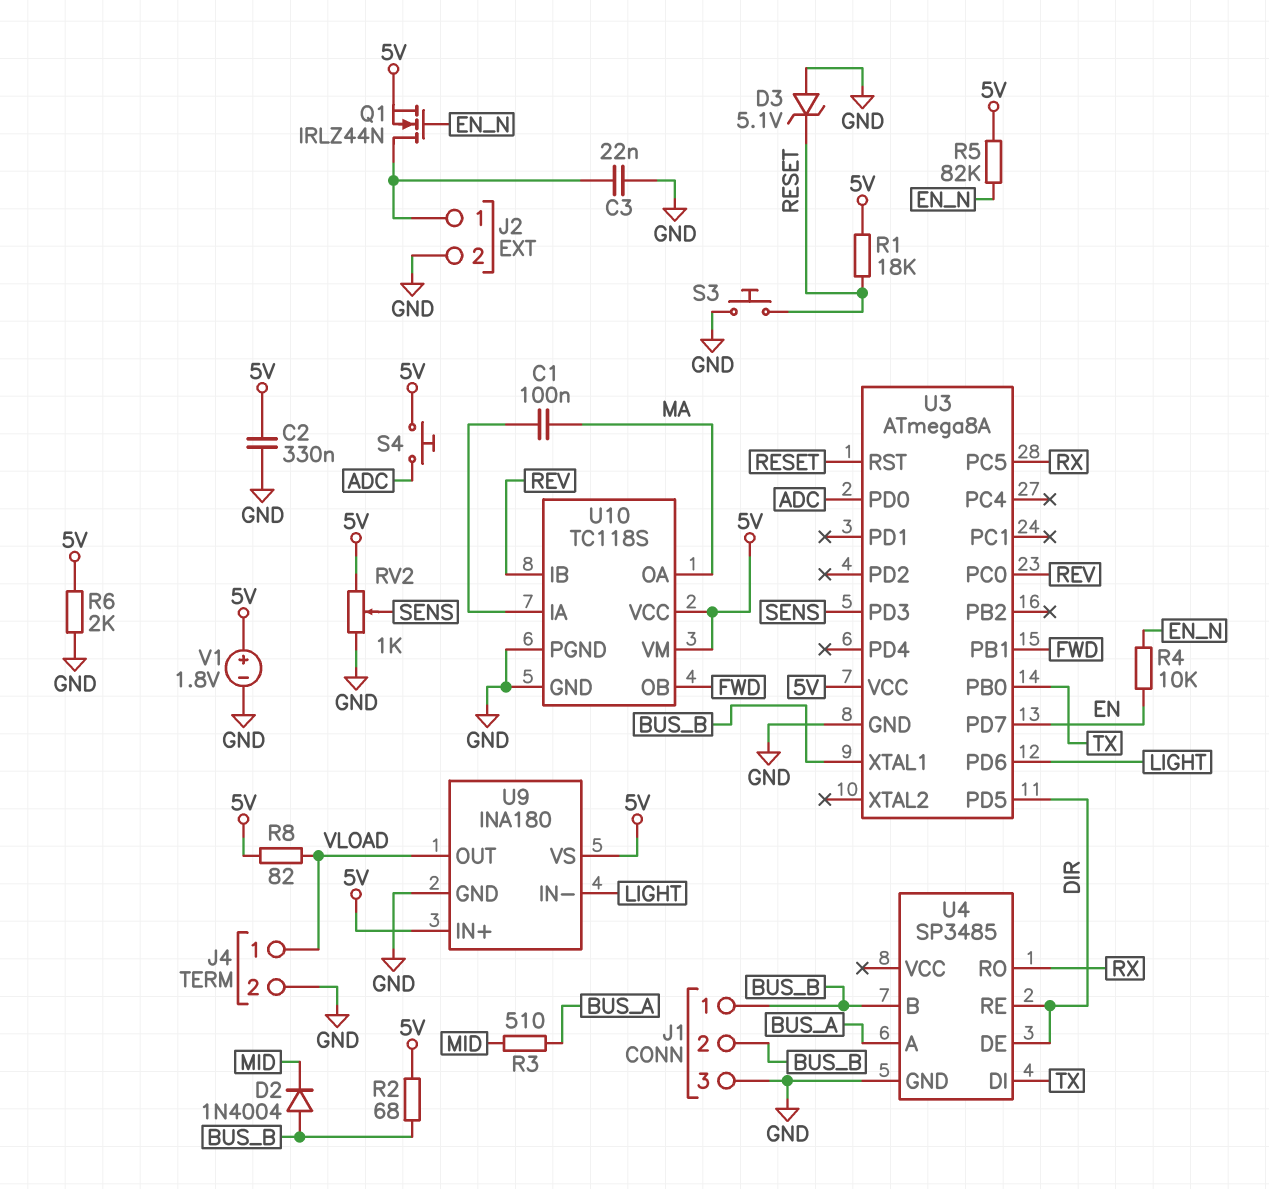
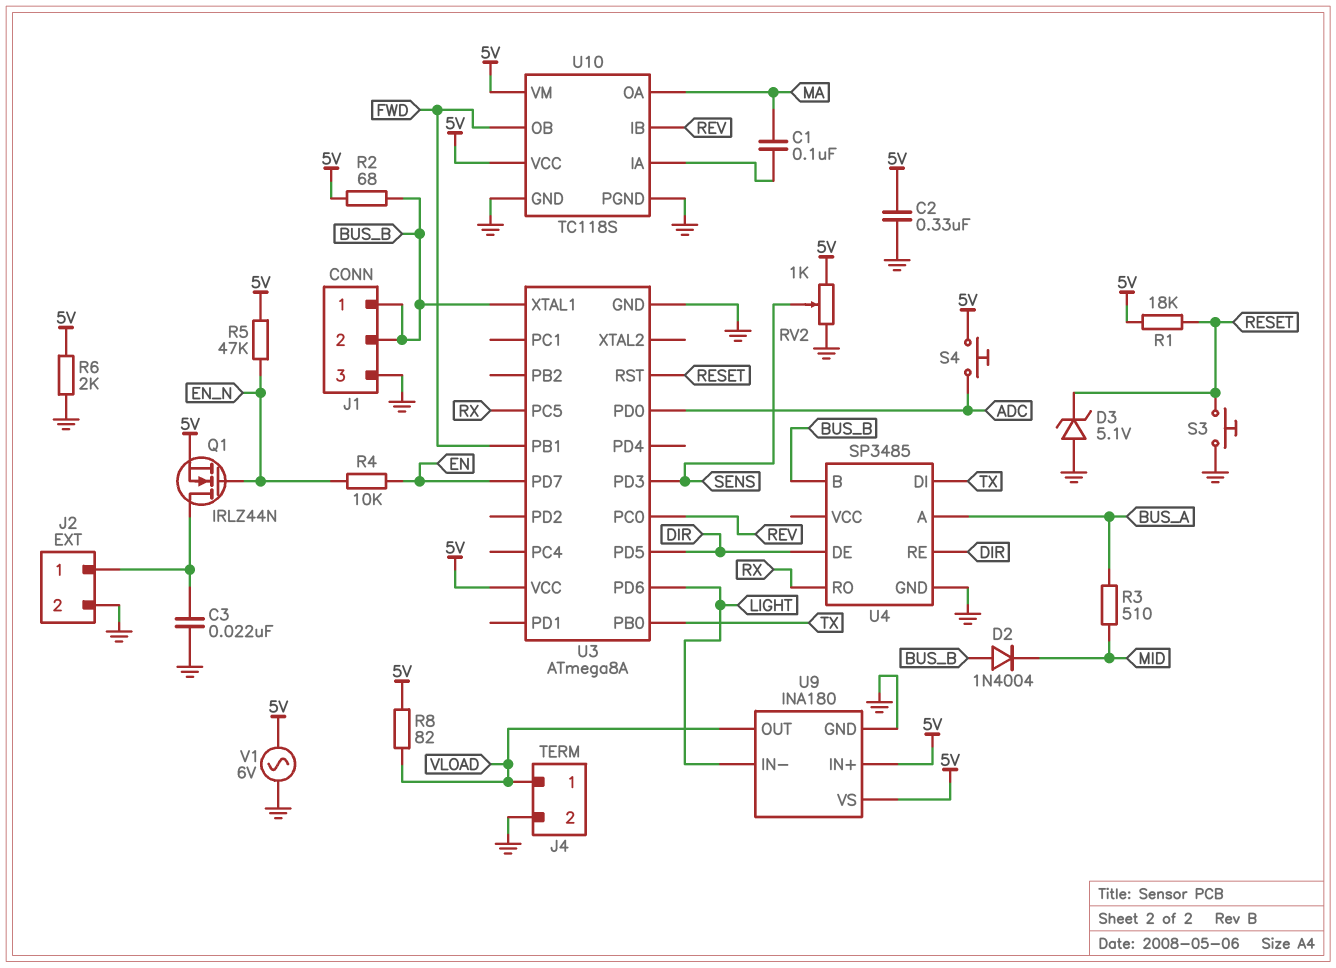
R5: 82k (5V, EN_N) -> 47k (5V, EN_N)
V1: 1.8V (plus 5V, minus GND) -> AC 6V (5V, GND)

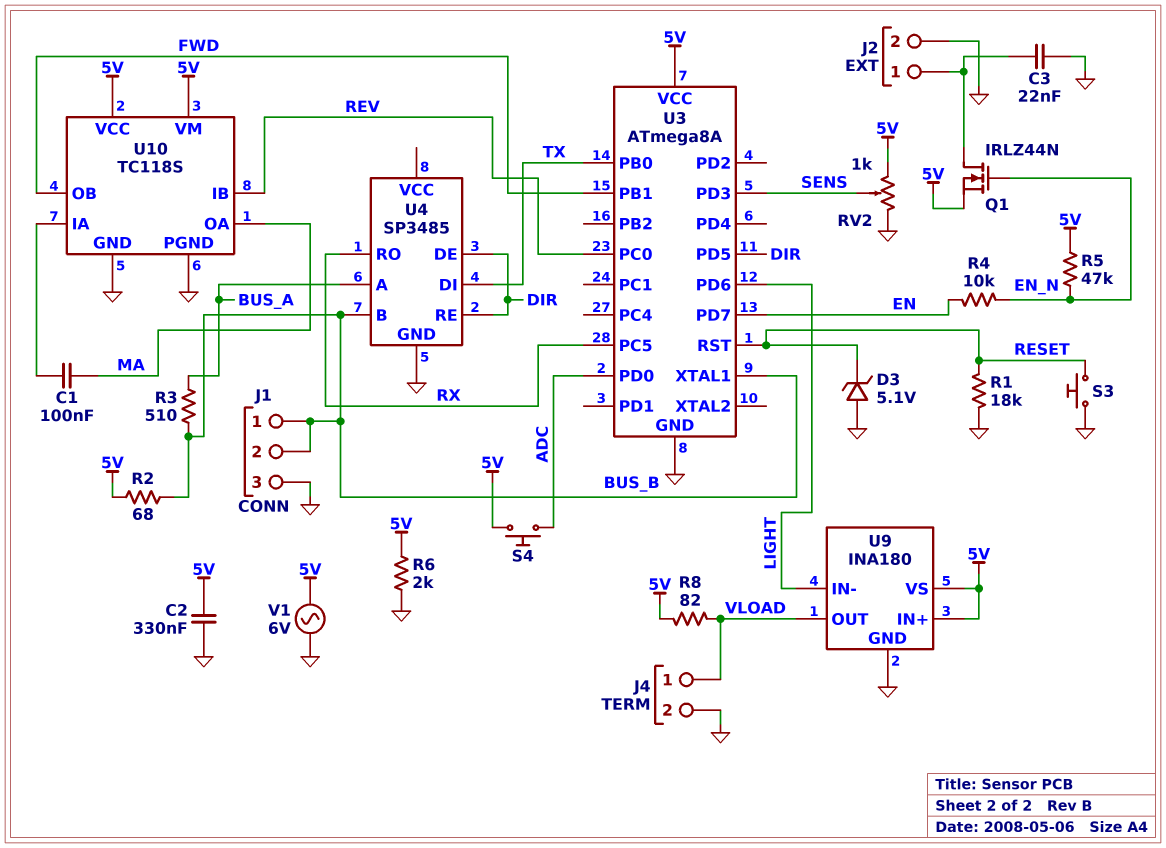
D2: diode 1N4004 (A BUS_B, K MID) -> none
R1: 18k (5V, RESET) -> 18k (GND, RESET)
R3: 510 (BUS_A, MID) -> 510 (BUS_A, BUS_B)

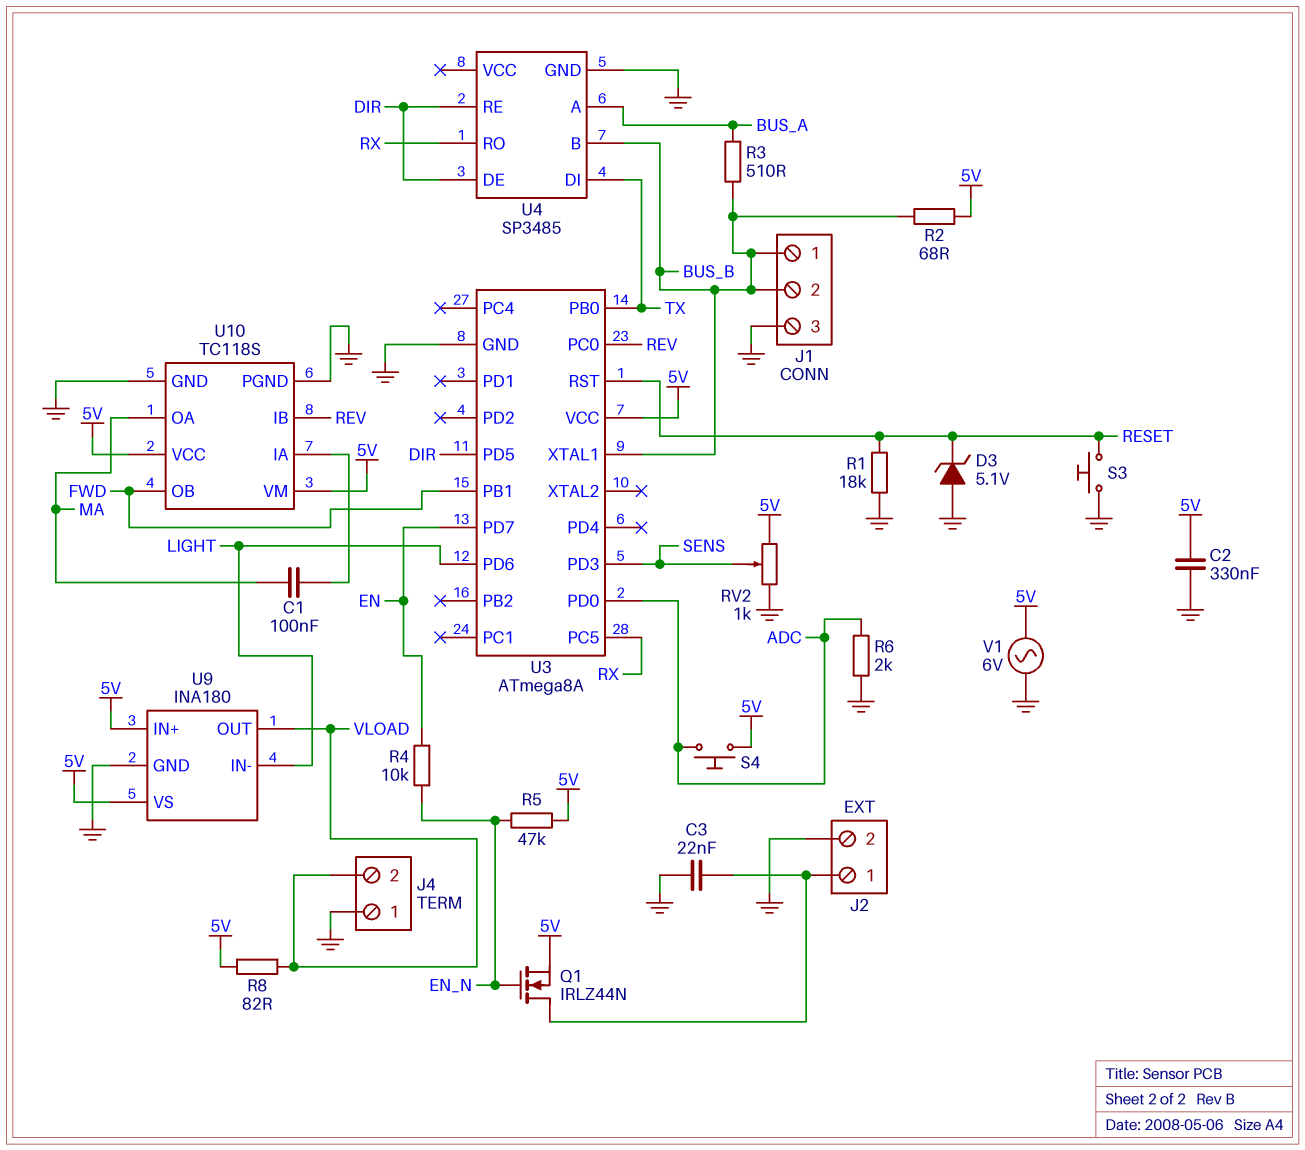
J4 pin 1: VLOAD -> GND
J4 pin 2: GND -> VLOAD
R6: 2k (5V, GND) -> 2k (ADC, GND)

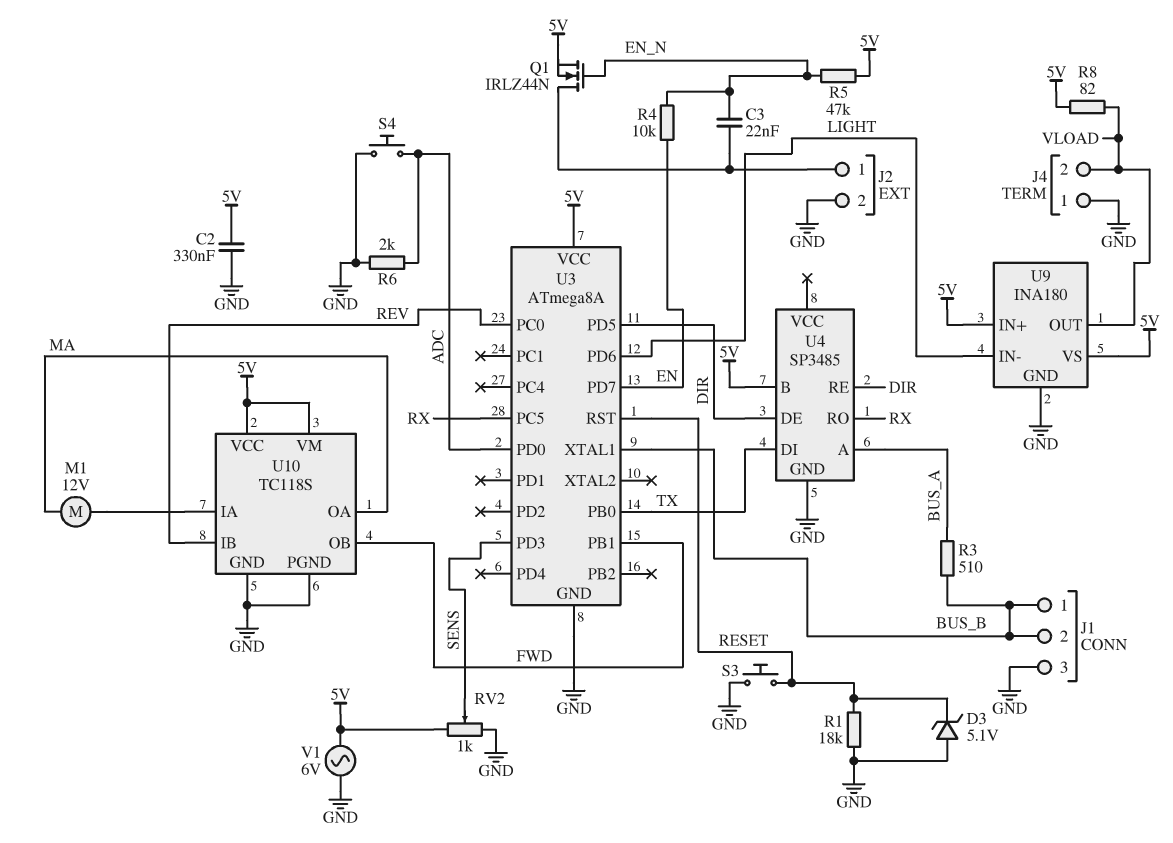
C1: 100nF (MA, U10/IA) -> none
C3: 22nF (GND, J2/1) -> 22nF (EN_N, J2/1)
M1: none -> motor 12V (MA, U10/IA)
R2: 68 (5V, BUS_B) -> none
S4: button (5V, ADC) -> button (ADC, GND)
U4 pin B: BUS_B -> 5V

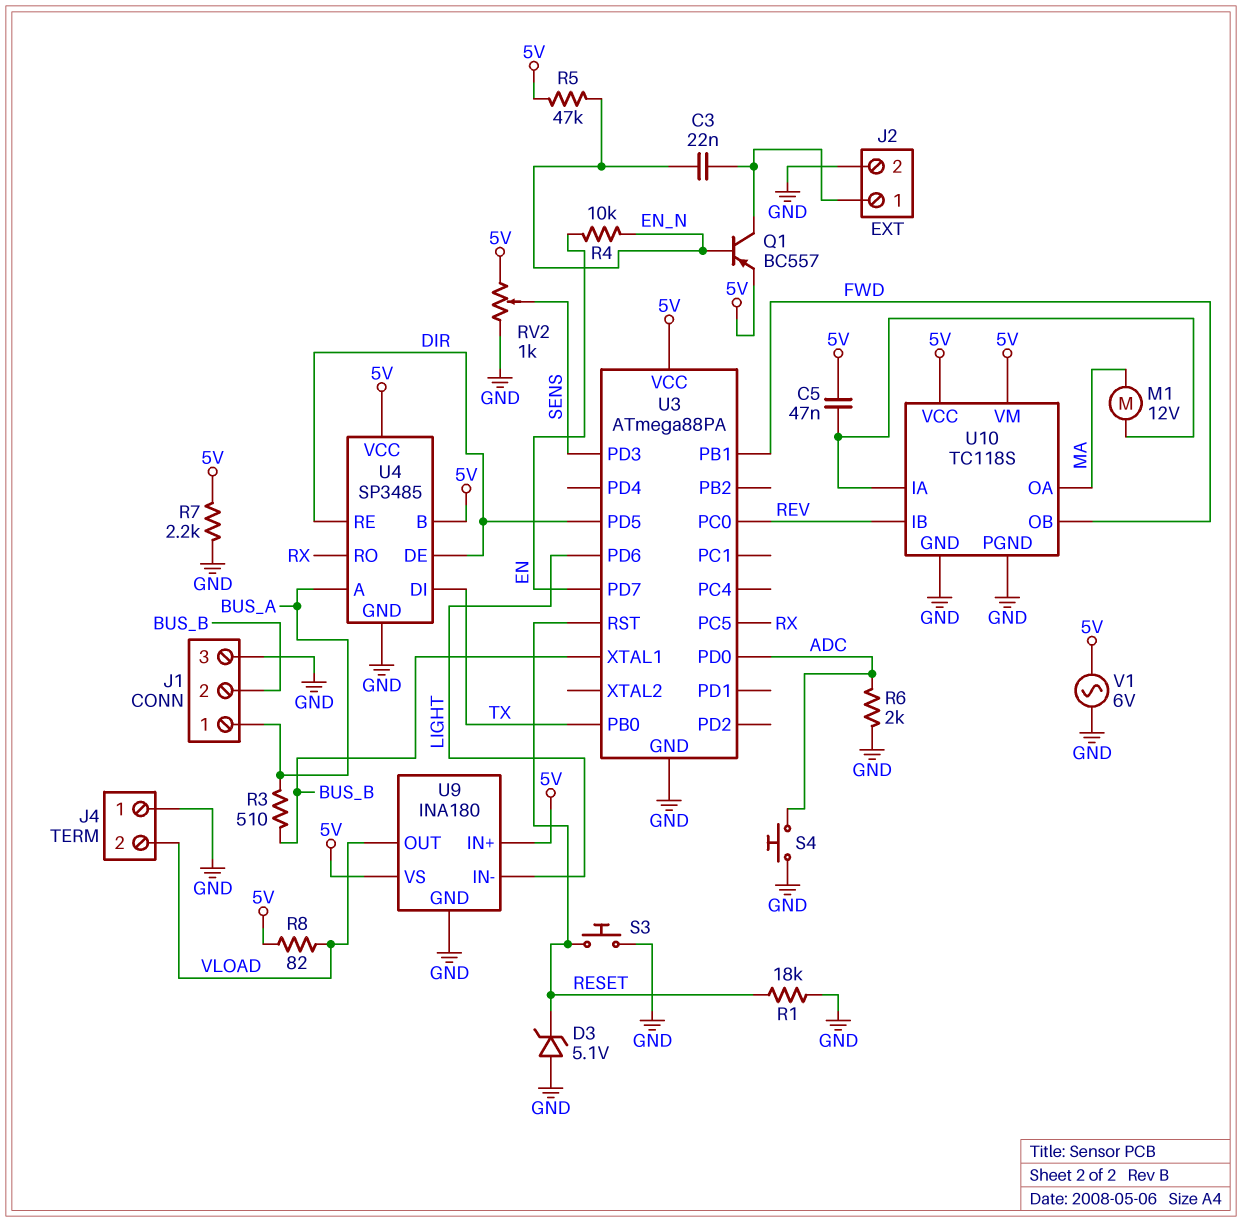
C2: 330nF (5V, GND) -> none
C5: none -> 47nF (5V, U10/IA)
J1 pin 1: BUS_B -> BUS_A
Q1: NMOS IRLZ44N (G EN_N, D J2/1, S 5V) -> PNP BC557 (B EN_N, C J2/1, E 5V)
R7: none -> 2.2k (5V, GND)
U3: ATmega8A -> ATmega88PA
U4 pin VCC: none -> 5V

